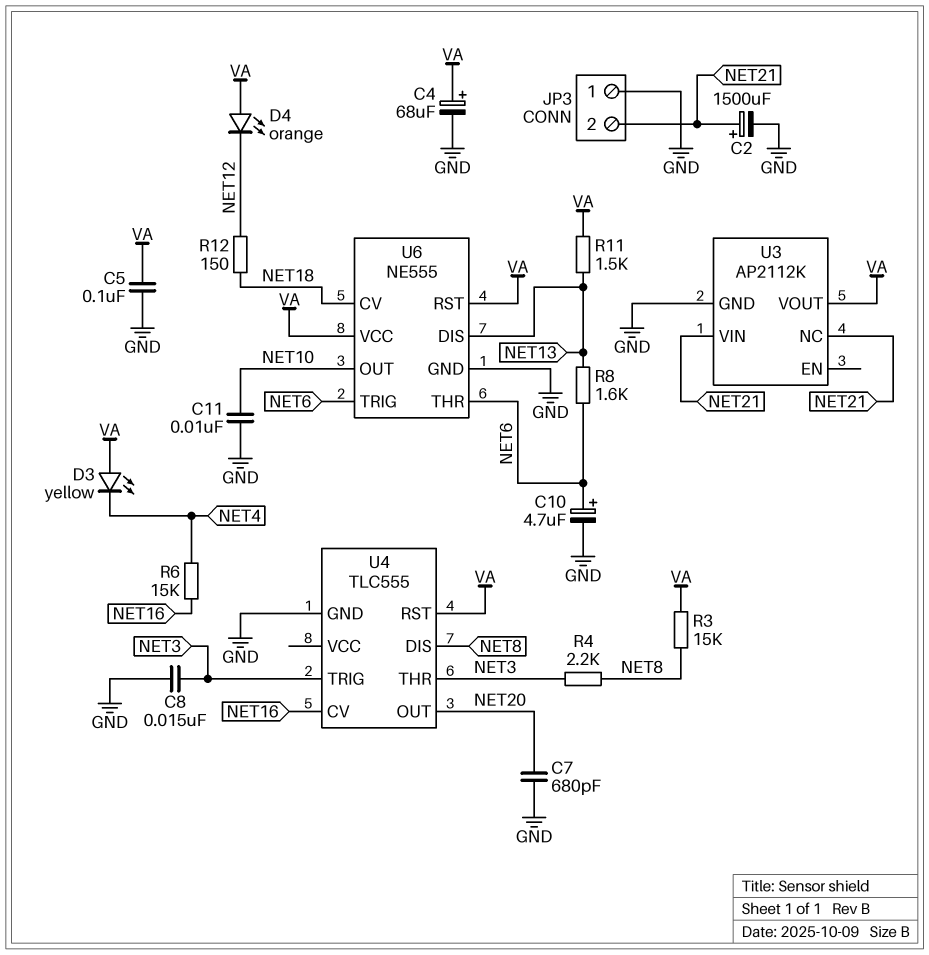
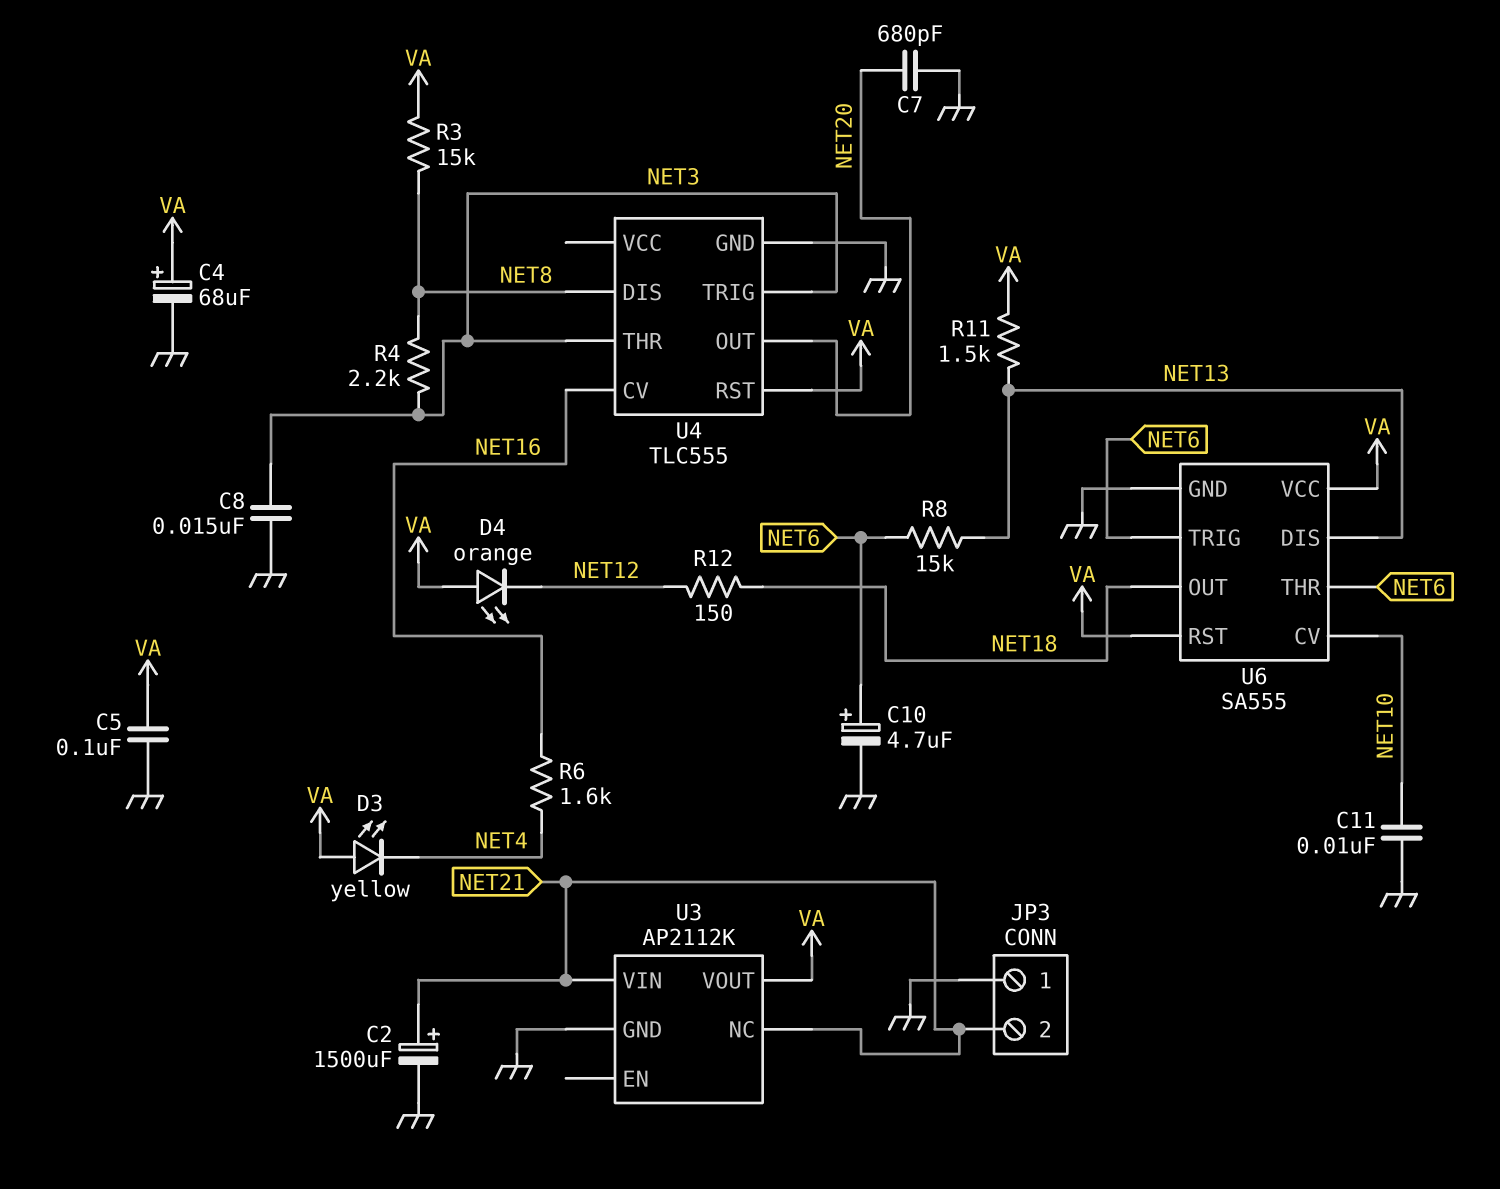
R6: 15k (NET4, NET16) -> 1.6k (NET4, NET16)
R8: 1.6k (NET6, NET13) -> 15k (NET6, NET13)
U6: NE555 -> SA555
U6 pin CV: NET18 -> NET10
U6 pin OUT: NET10 -> NET18

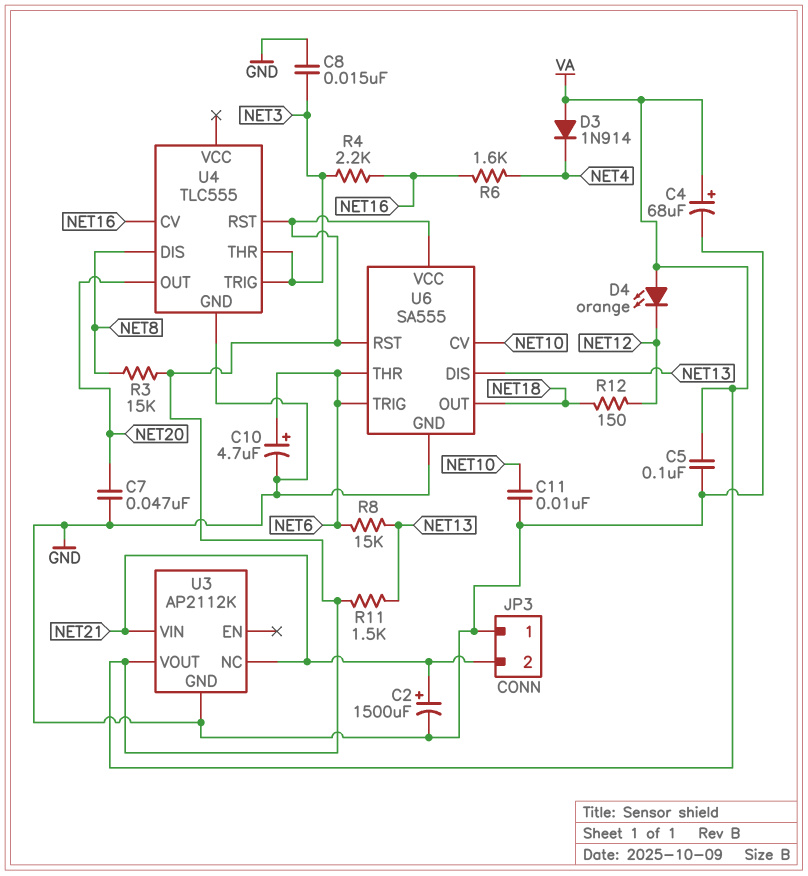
C7: 680pF (GND, NET20) -> 47nF (GND, NET20)
D3: LED yellow (A VA, K NET4) -> diode 1N914 (A VA, K NET4)
R4: 2.2k (NET3, NET8) -> 2.2k (NET3, NET16)

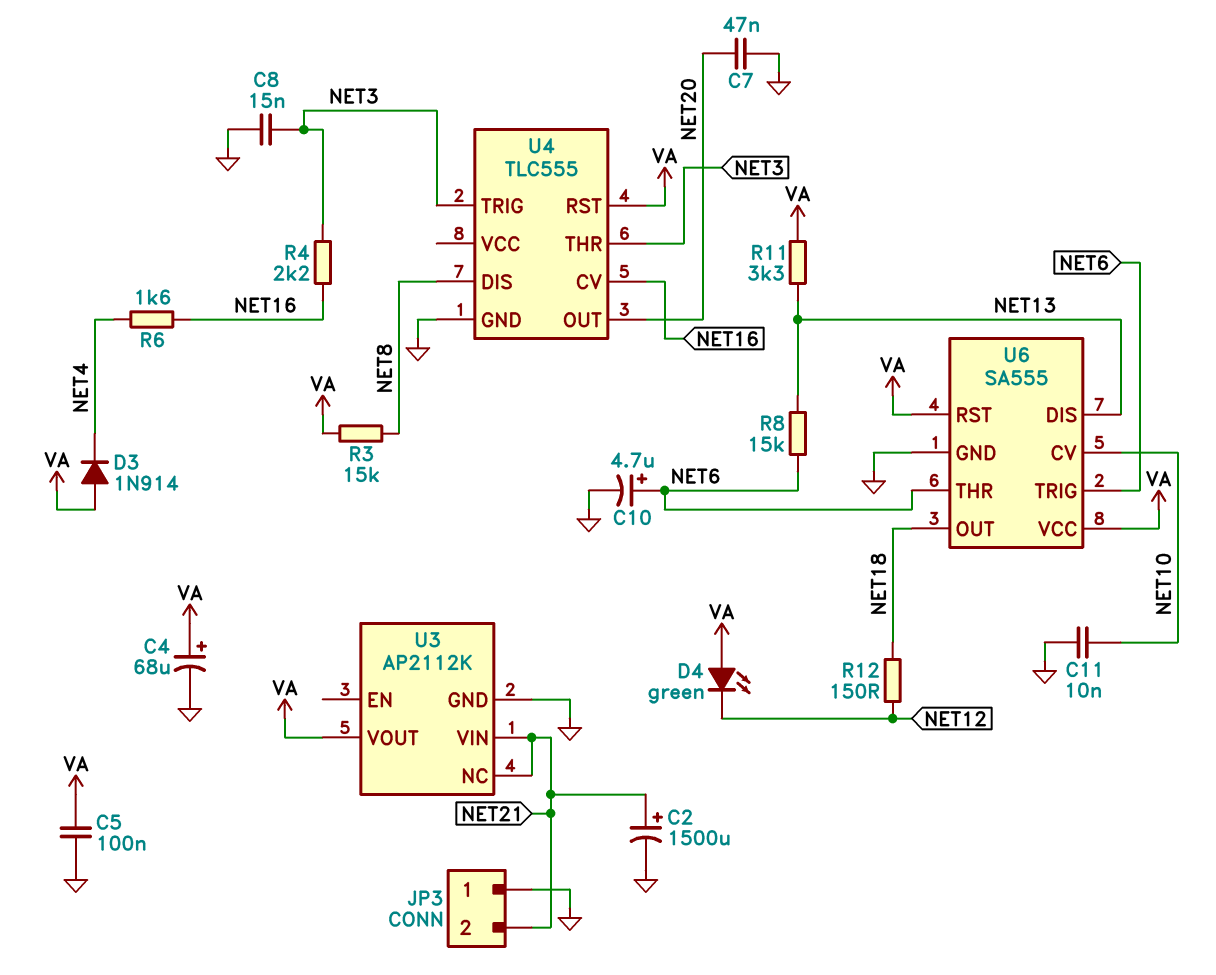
D4: LED orange (A VA, K NET12) -> LED green (A VA, K NET12)
R11: 1.5k (NET13, VA) -> 3.3k (NET13, VA)

